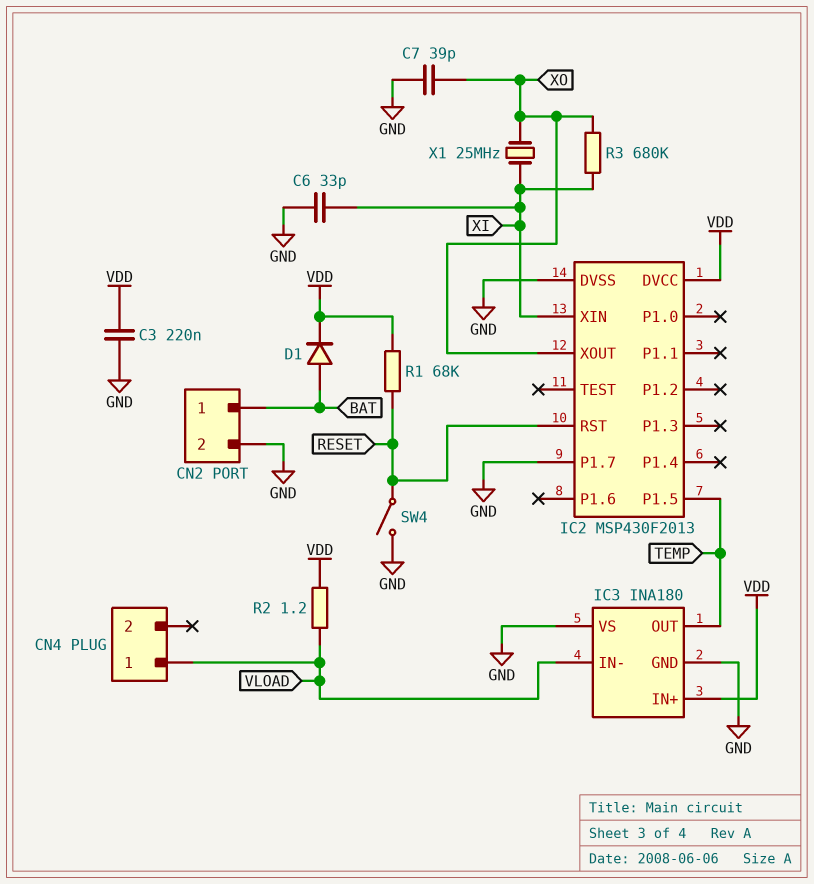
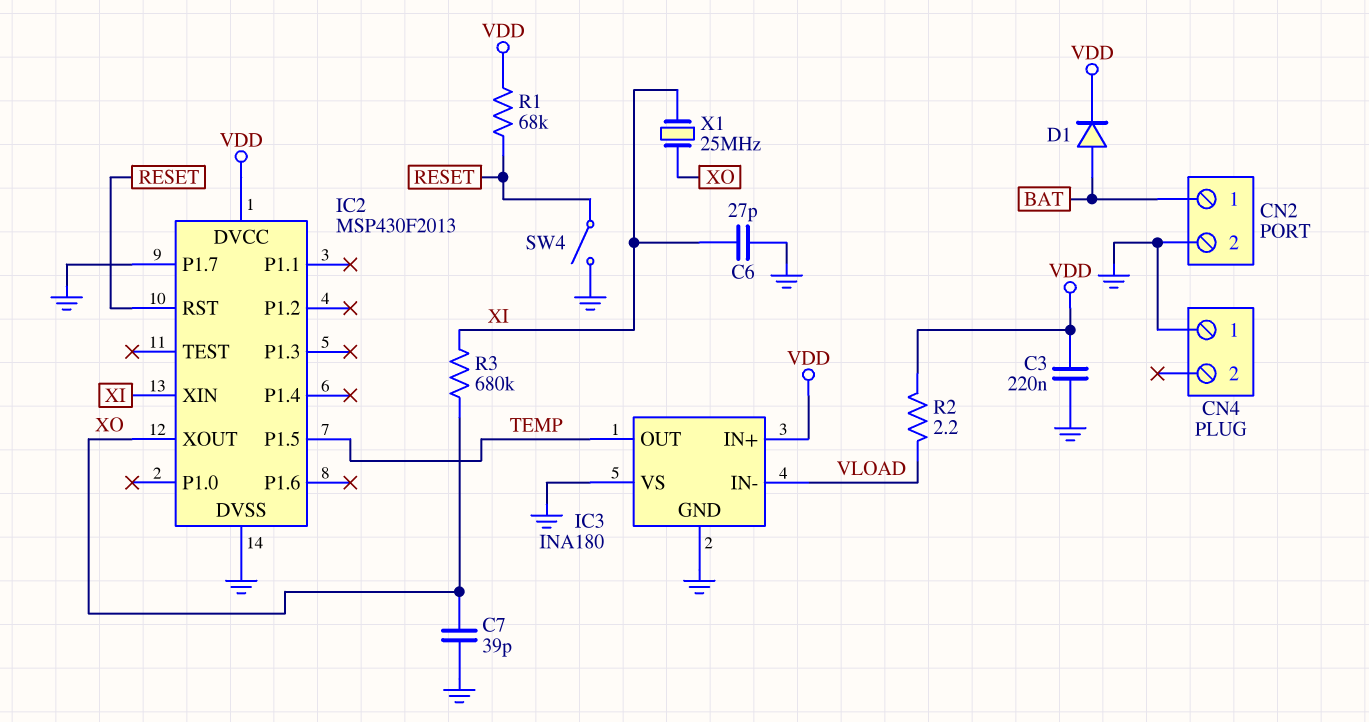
C6: 33pF (GND, XI) -> 27pF (GND, XI)
CN4 pin 1: VLOAD -> GND
R2: 1.2 (VDD, VLOAD) -> 2.2 (VDD, VLOAD)

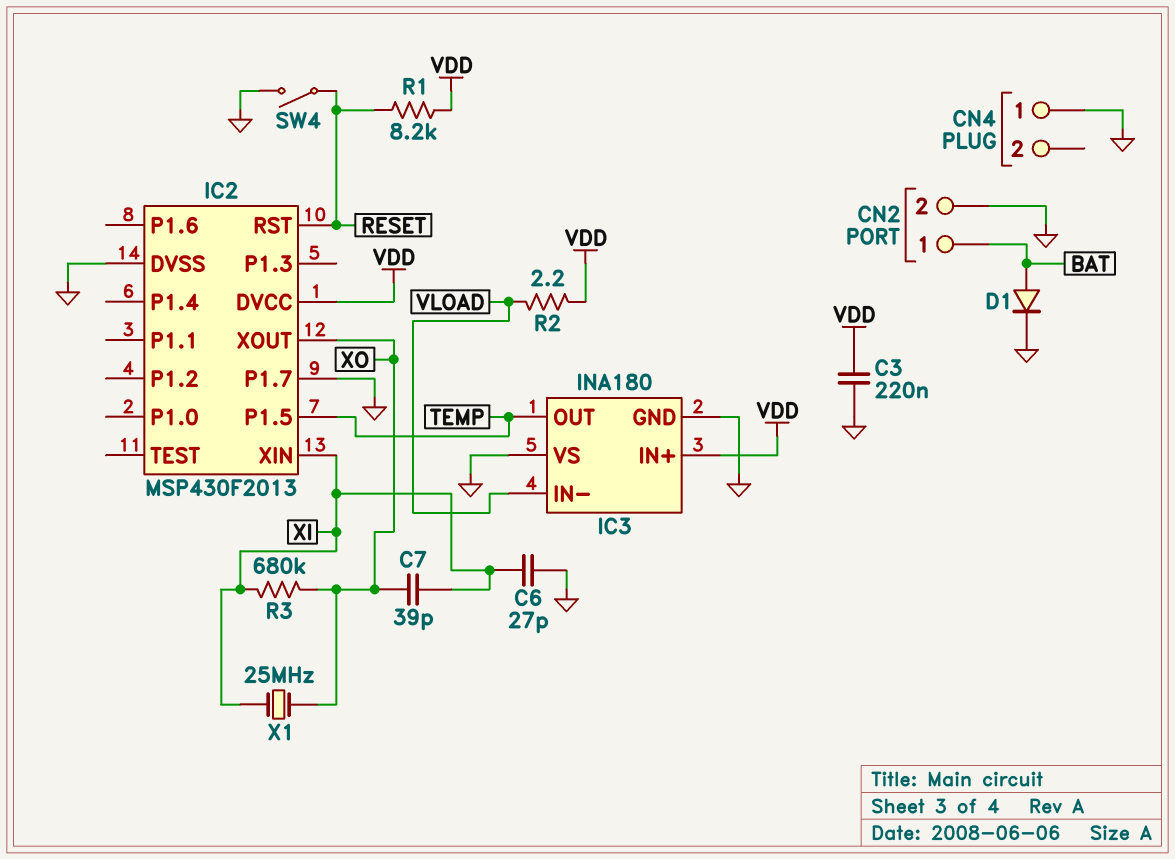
C7: 39pF (GND, XO) -> 39pF (XI, XO)
D1: diode (A BAT, K VDD) -> diode (A BAT, K GND)
R1: 68k (RESET, VDD) -> 8.2k (RESET, VDD)

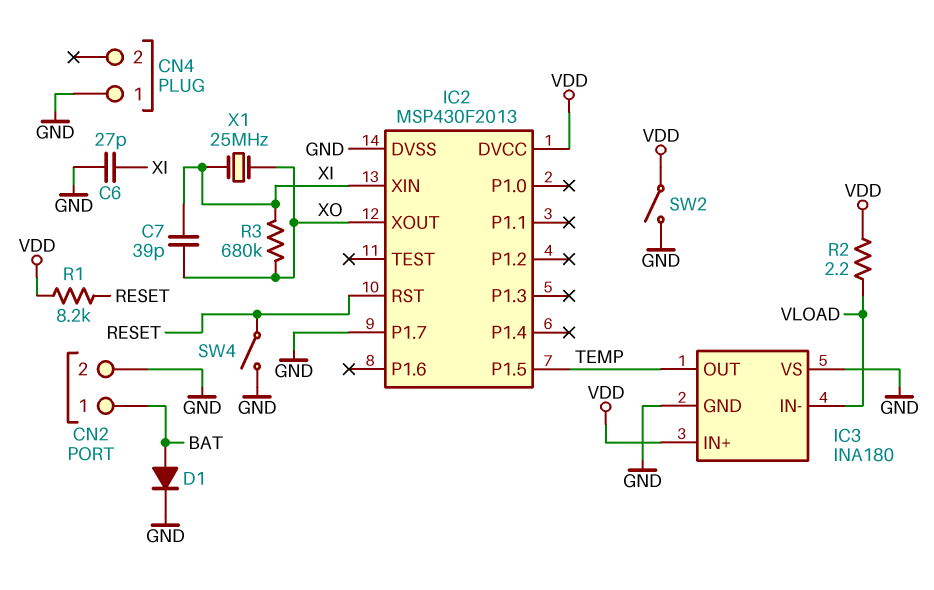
C3: 220nF (GND, VDD) -> none
SW2: none -> switch (GND, VDD)

